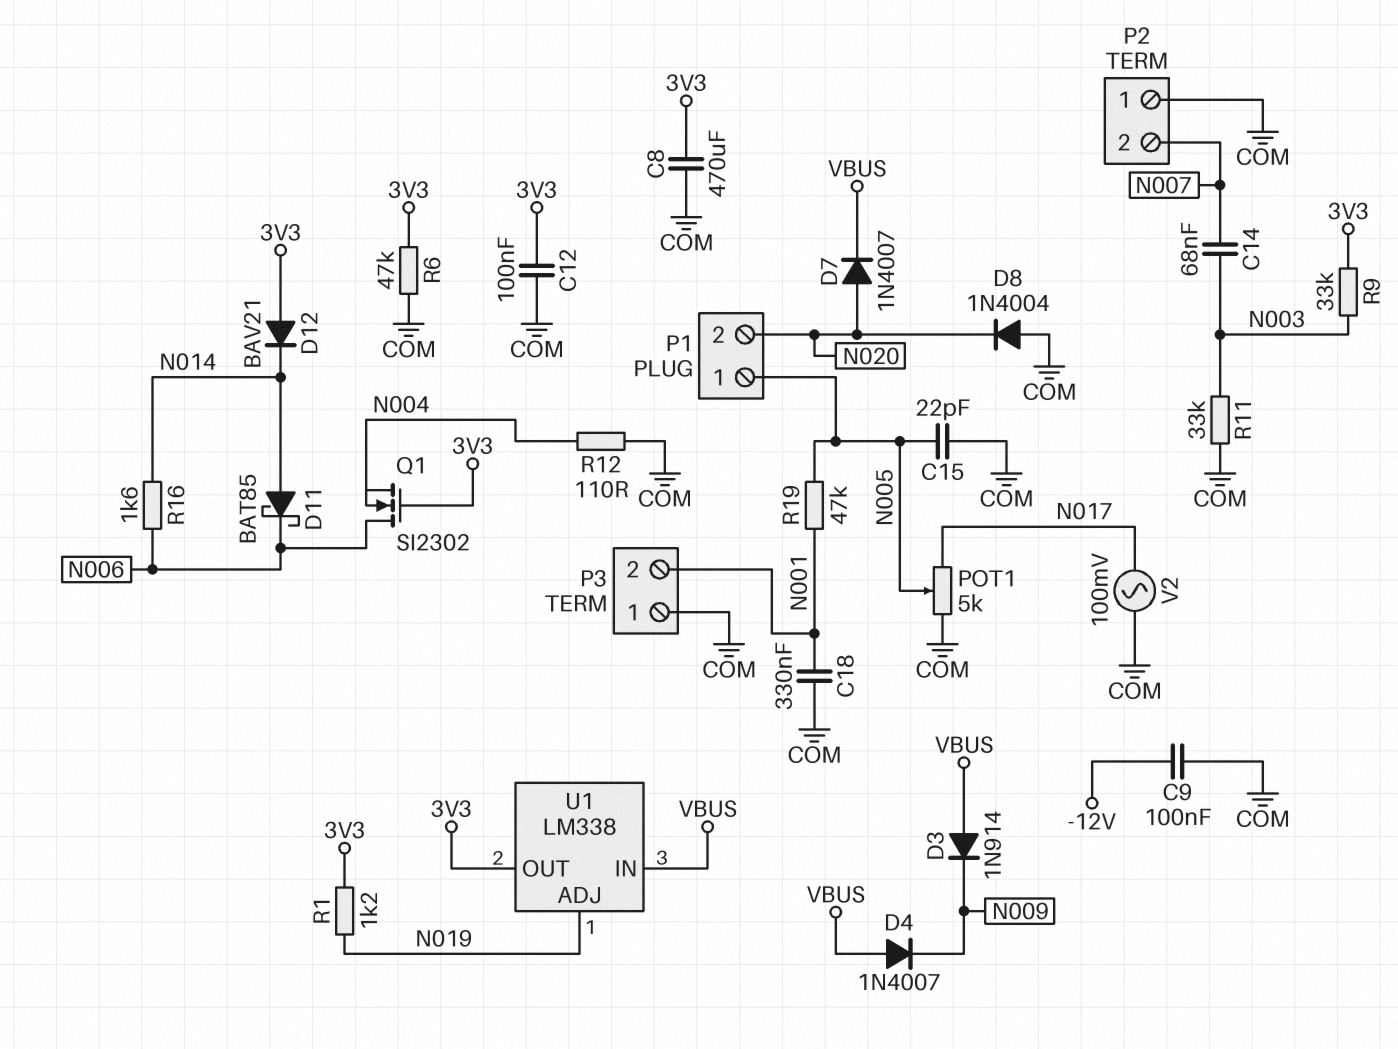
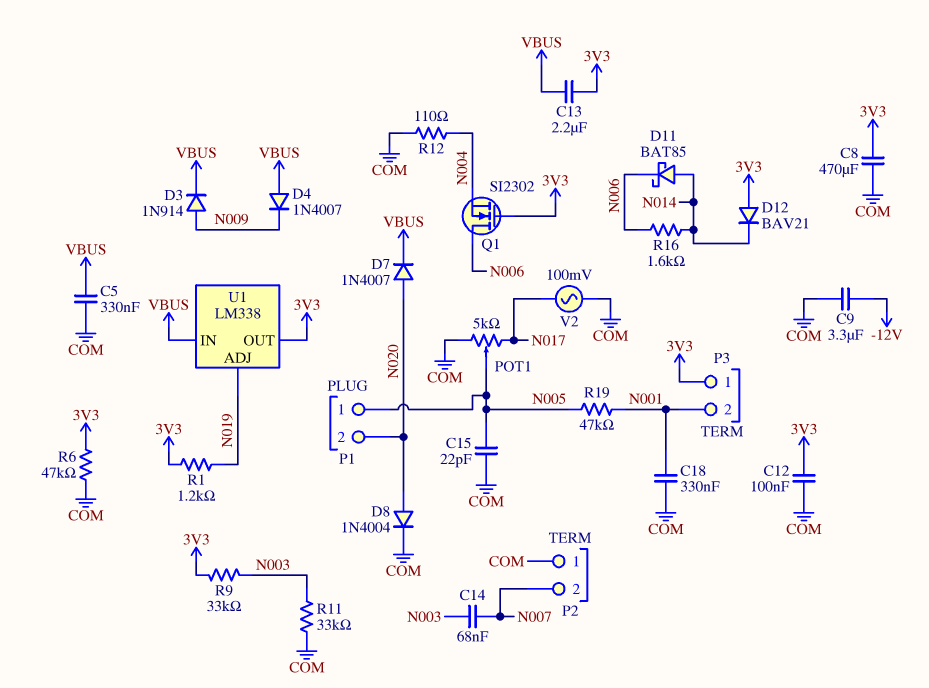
C5: none -> 330nF (COM, VBUS)
C9: 100nF (-12V, COM) -> 3.3uF (-12V, COM)
C13: none -> 2.2uF (3V3, VBUS)
D3: diode 1N914 (A VBUS, K N009) -> diode 1N914 (A N009, K VBUS)
D8: diode 1N4004 (A COM, K N020) -> diode 1N4004 (A N020, K COM)
P3 pin 1: COM -> 3V3

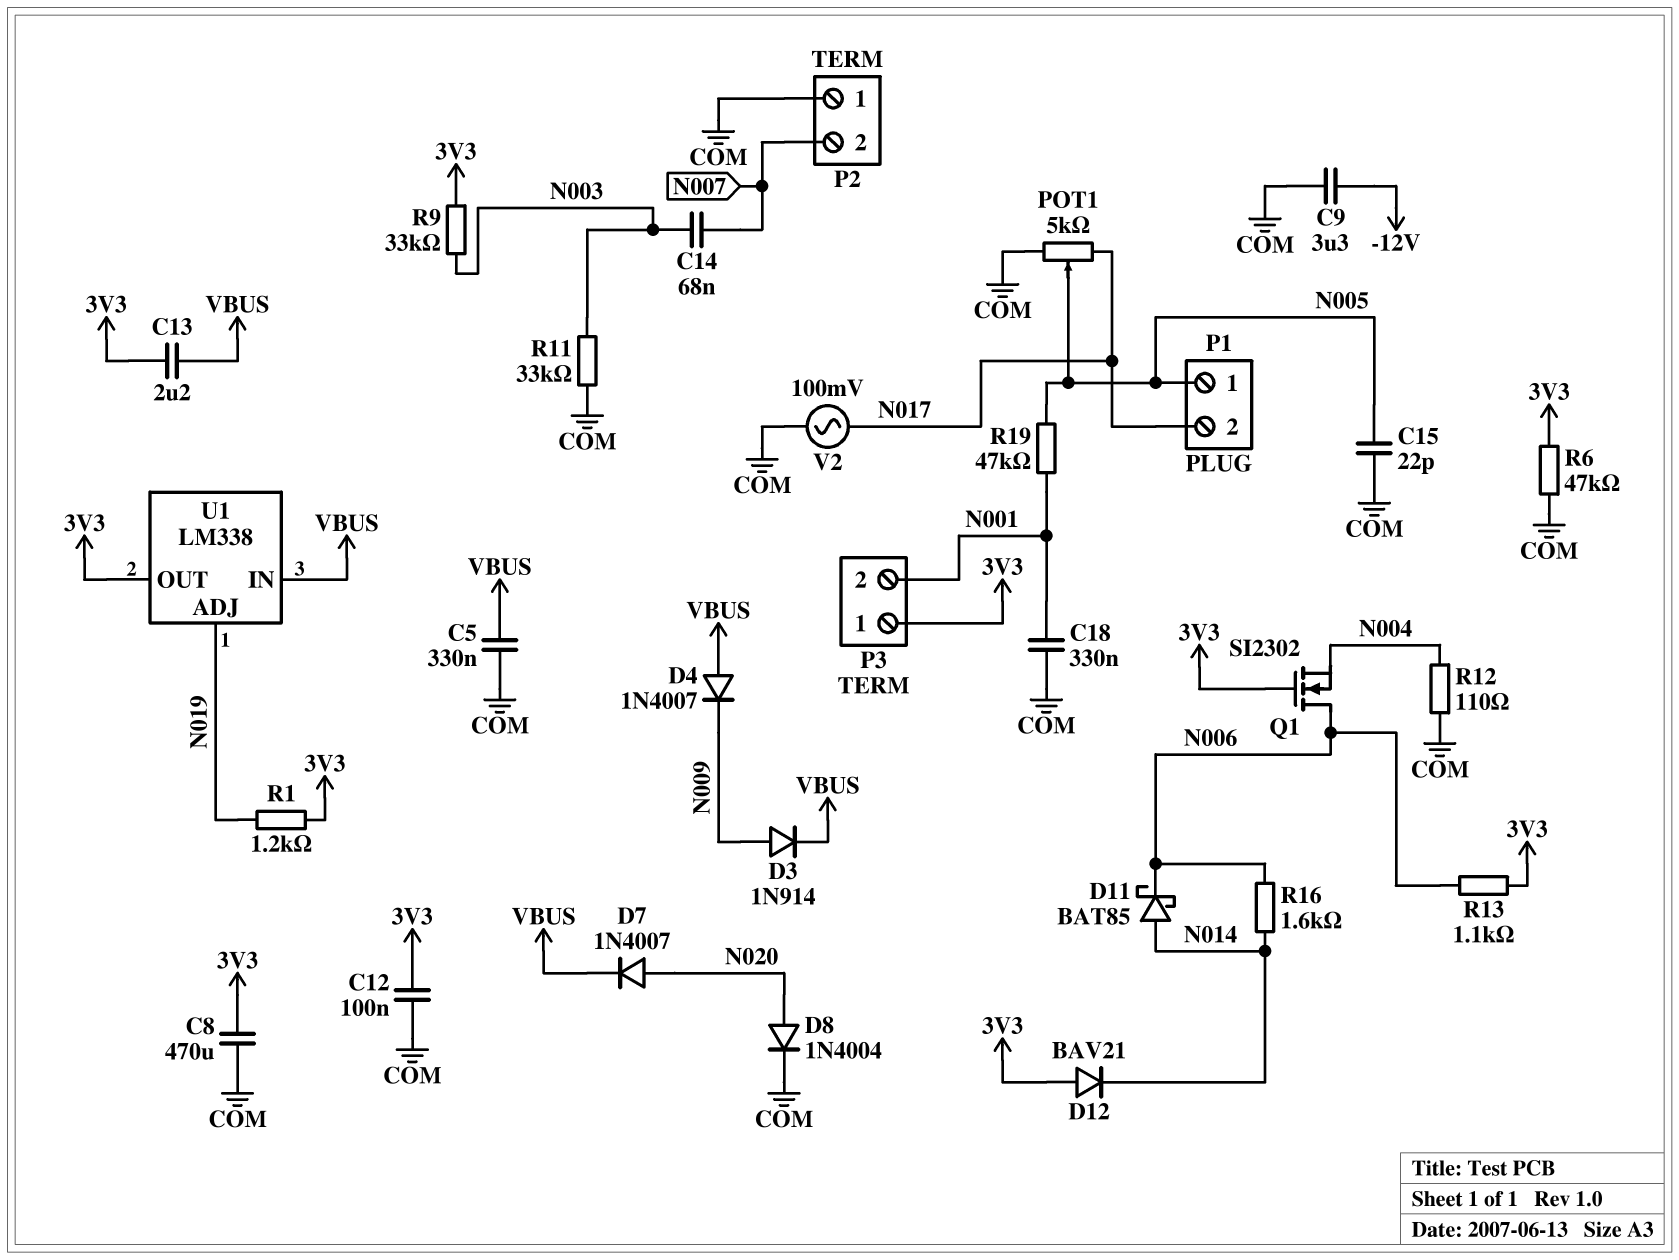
P1 pin 2: N020 -> N017
R13: none -> 1.1k (3V3, N006)

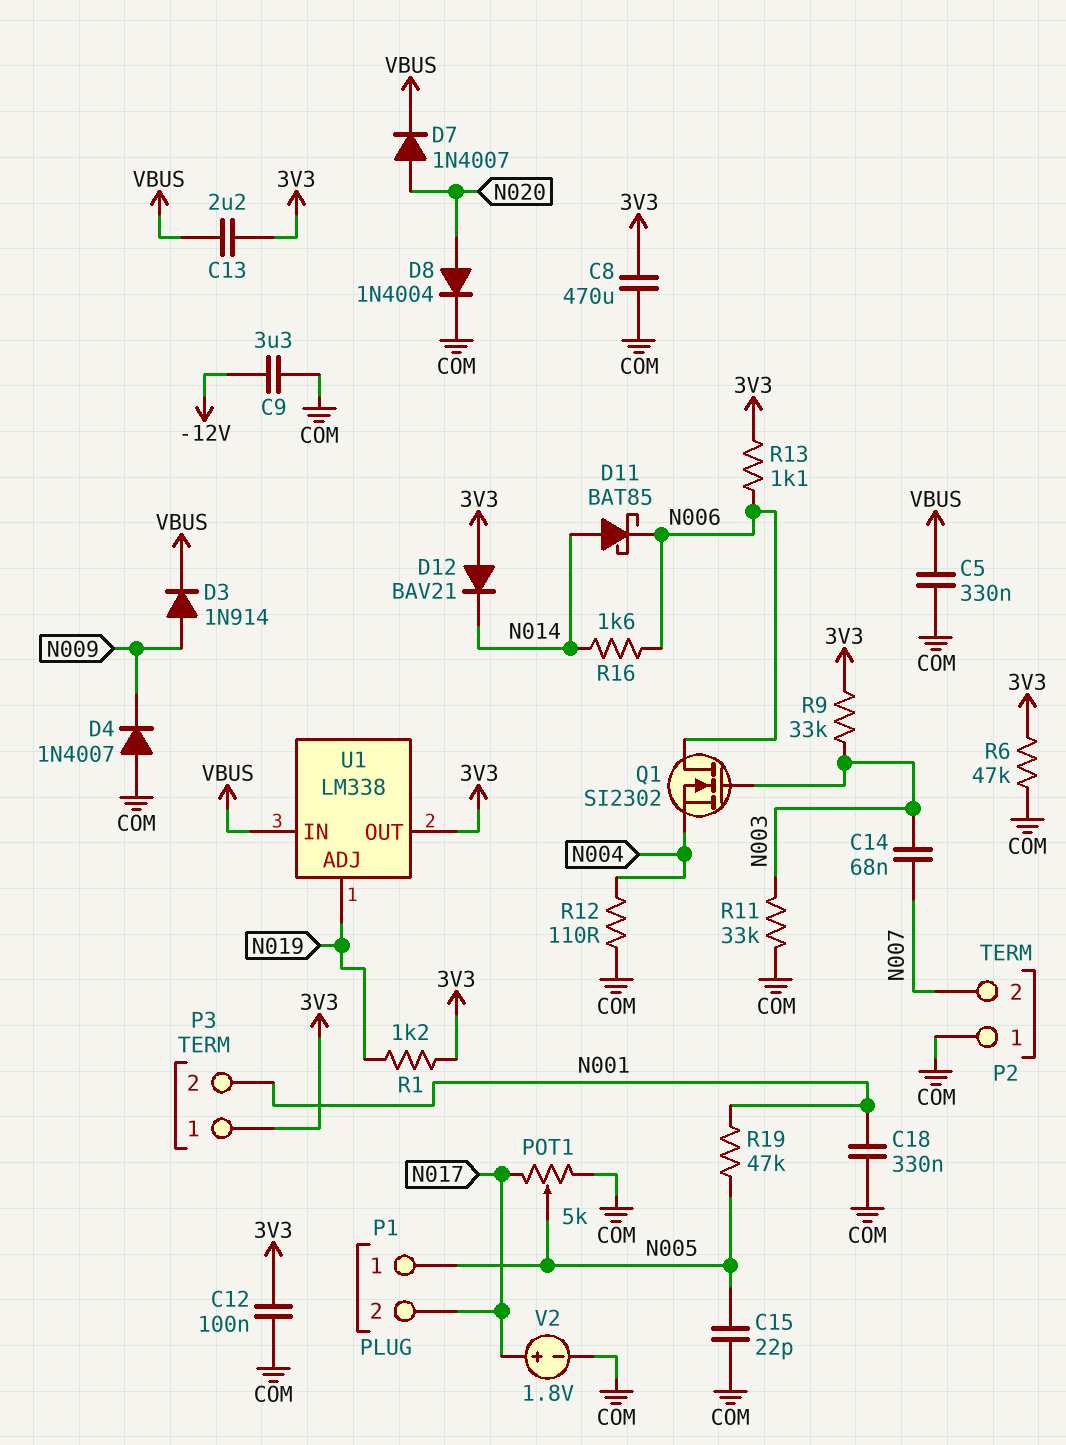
D4: diode 1N4007 (A VBUS, K N009) -> diode 1N4007 (A COM, K N009)
Q1: NMOS SI2302 (G 3V3, D N006, S N004) -> NMOS SI2302 (G N003, D N006, S N004)
V2: AC 100mV (COM, N017) -> 1.8V (plus N017, minus COM)

